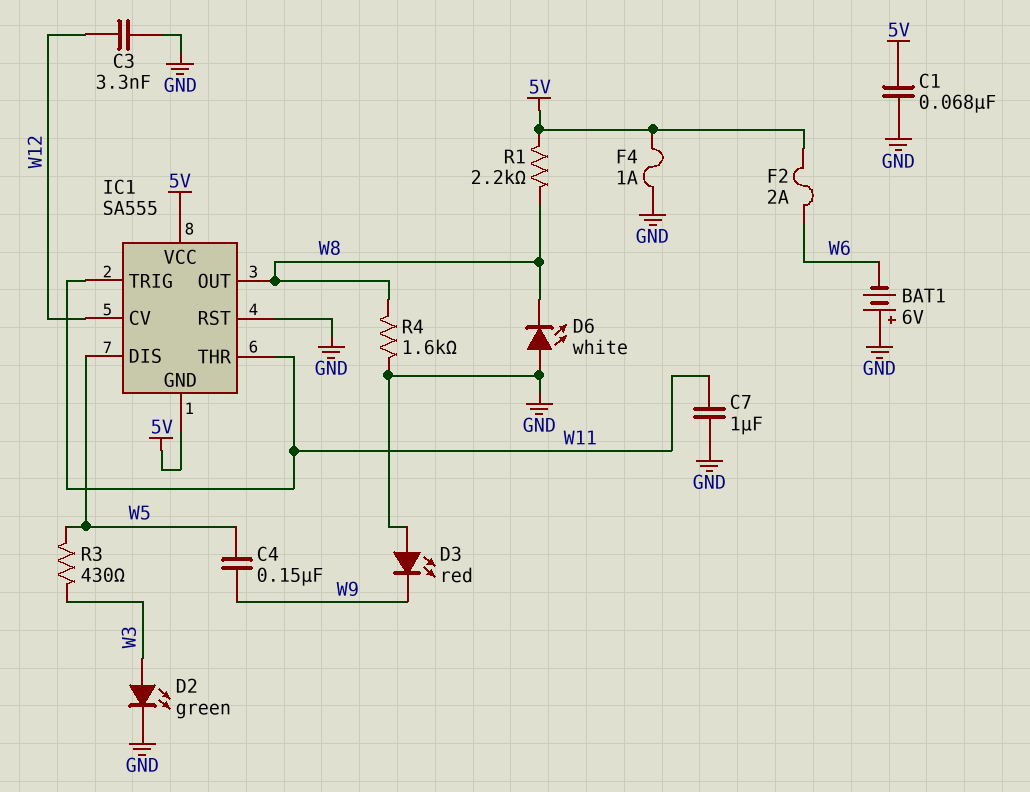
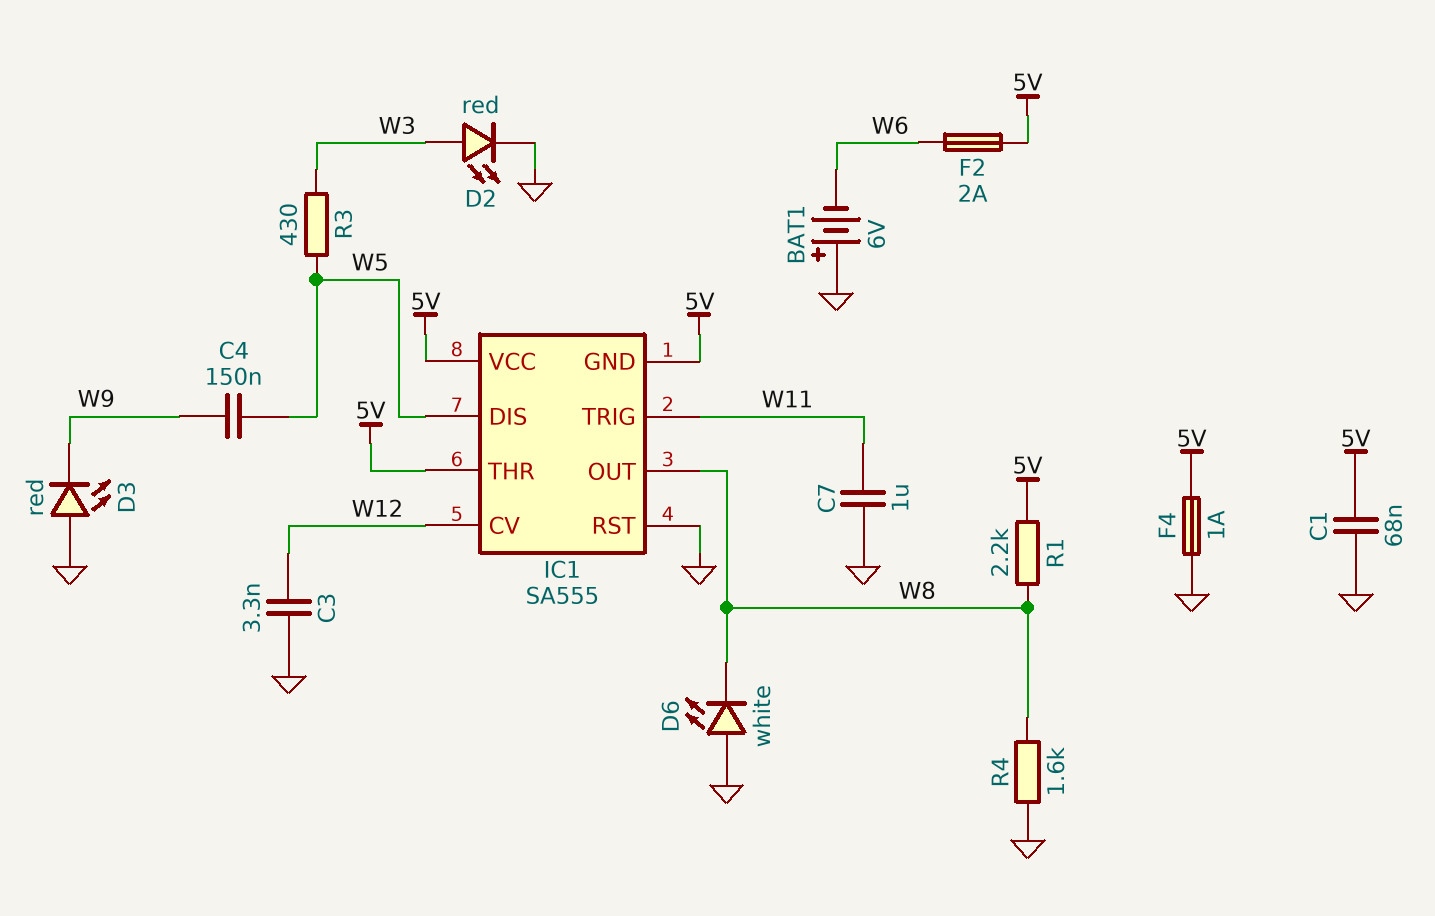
D2: LED green (A W3, K GND) -> LED red (A W3, K GND)
IC1 pin THR: W11 -> 5V

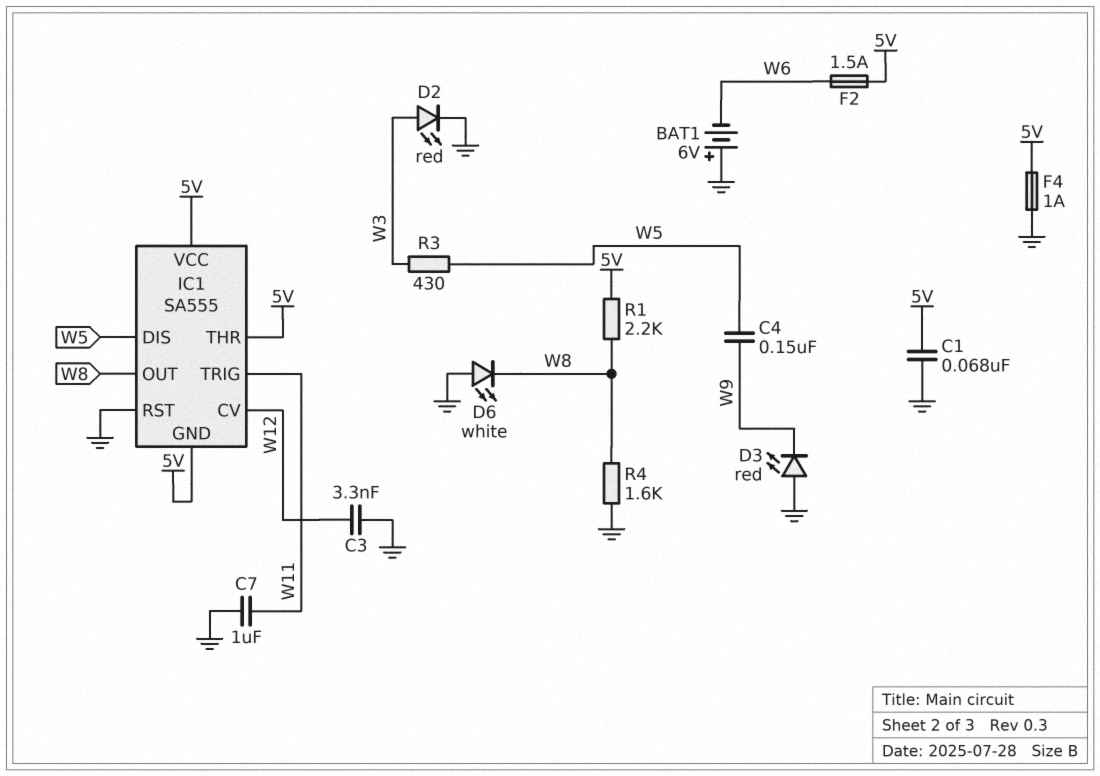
F2: 2A (5V, W6) -> 1.5A (5V, W6)

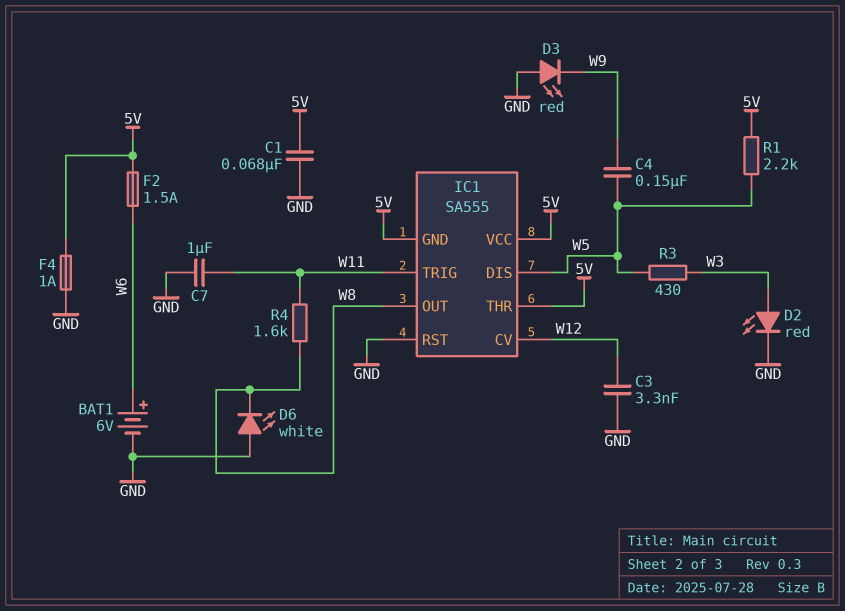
BAT1: 6V (plus GND, minus W6) -> 6V (plus W6, minus GND)
R1: 2.2k (5V, W8) -> 2.2k (5V, W5)
R4: 1.6k (GND, W8) -> 1.6k (W8, W11)

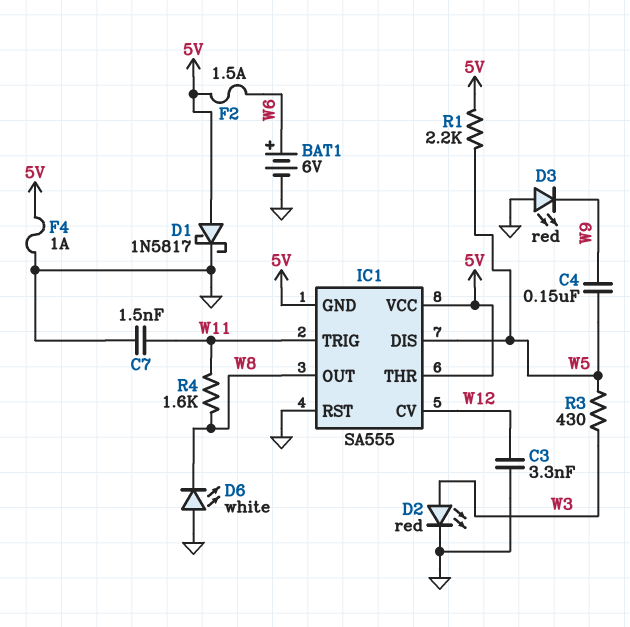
C1: 68nF (5V, GND) -> none
C7: 1uF (GND, W11) -> 1.5nF (GND, W11)
D1: none -> schottky 1N5817 (A 5V, K GND)

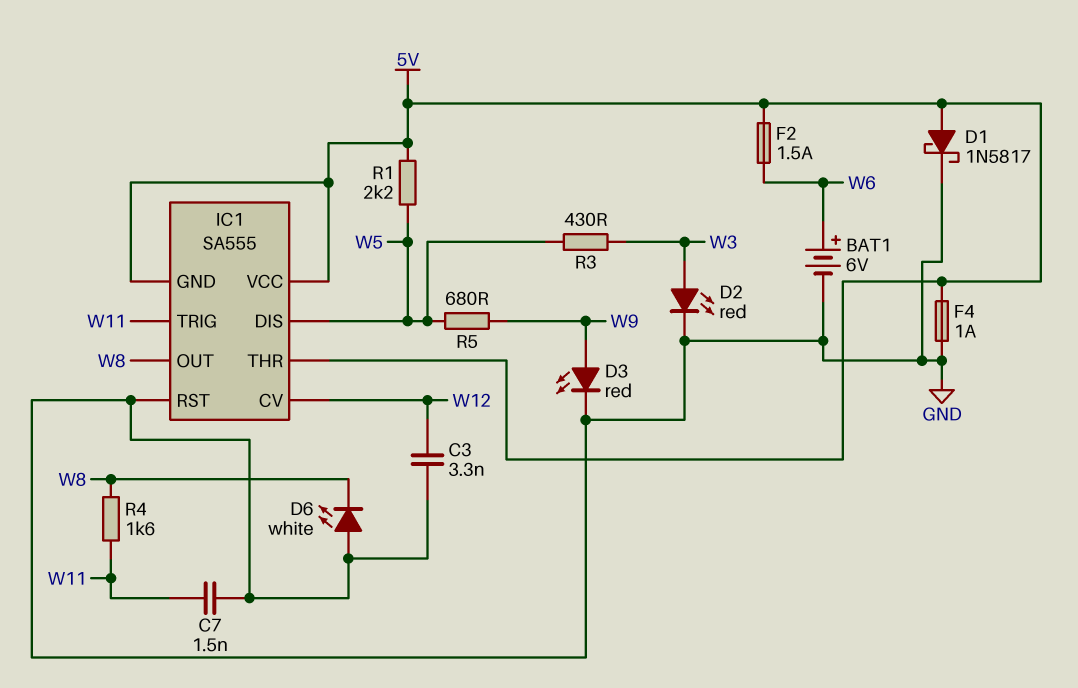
C4: 150nF (W5, W9) -> none
D3: LED red (A GND, K W9) -> LED red (A W9, K GND)
R5: none -> 680 (W5, W9)

